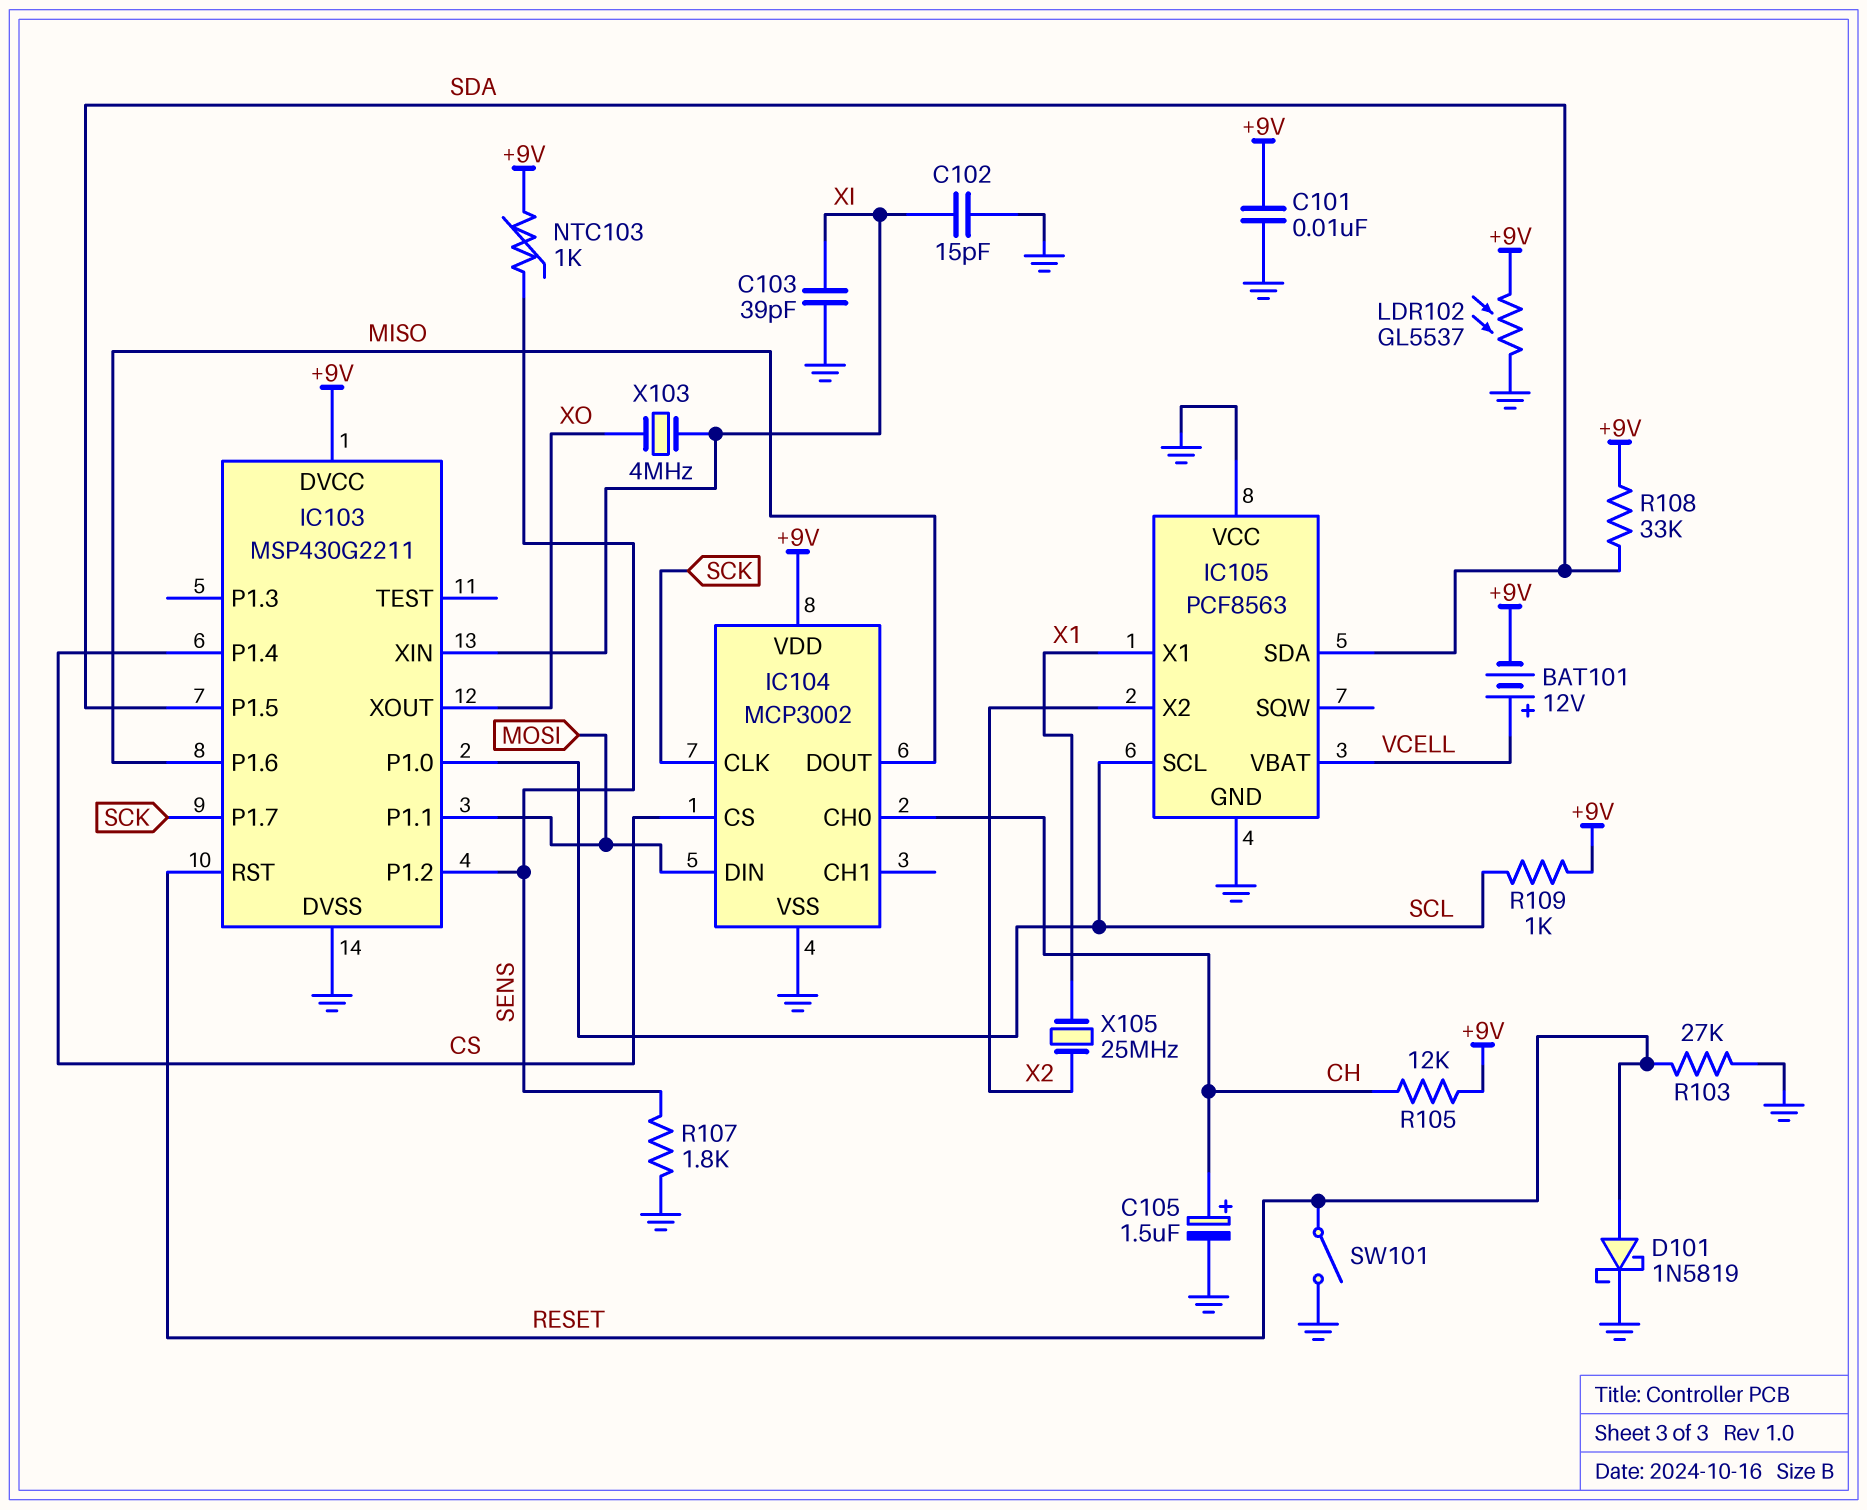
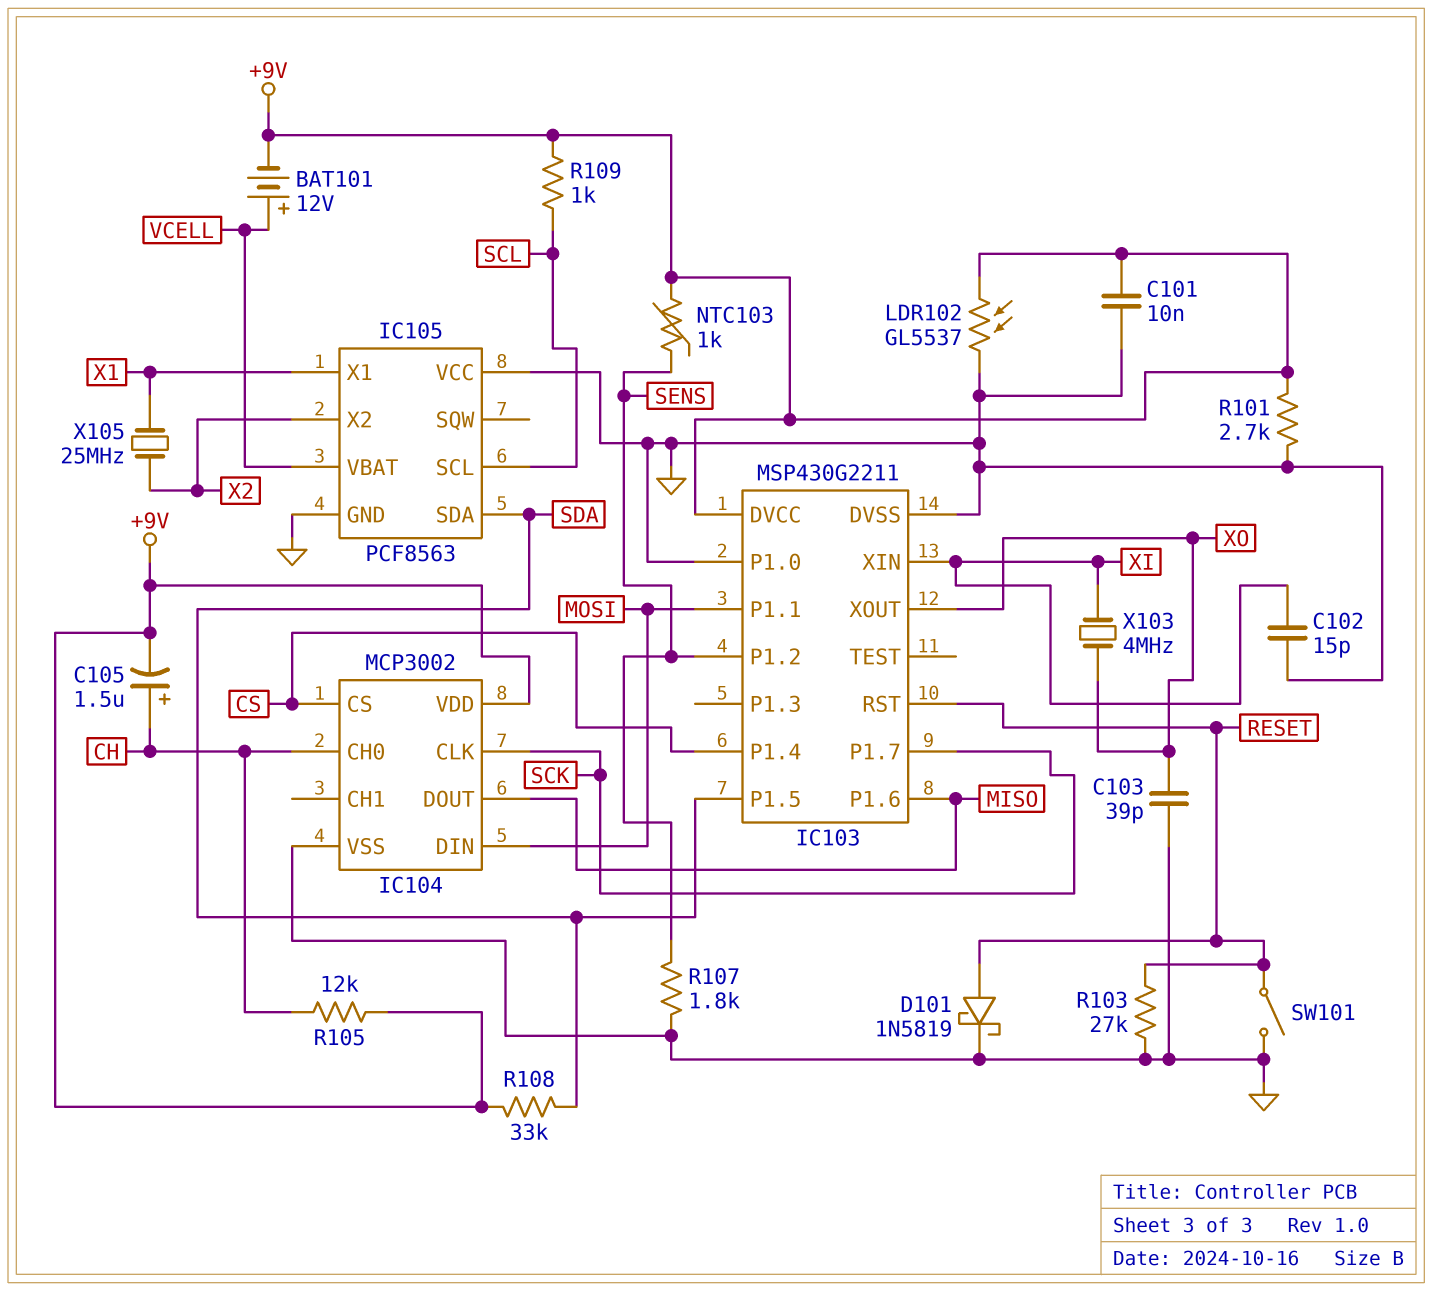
C103: 39pF (GND, XI) -> 39pF (GND, XO)
C105: 1.5uF (plus CH, minus GND) -> 1.5uF (plus CH, minus +9V)
IC103 pin P1.0: SCL -> GND
R101: none -> 2.7k (+9V, GND)

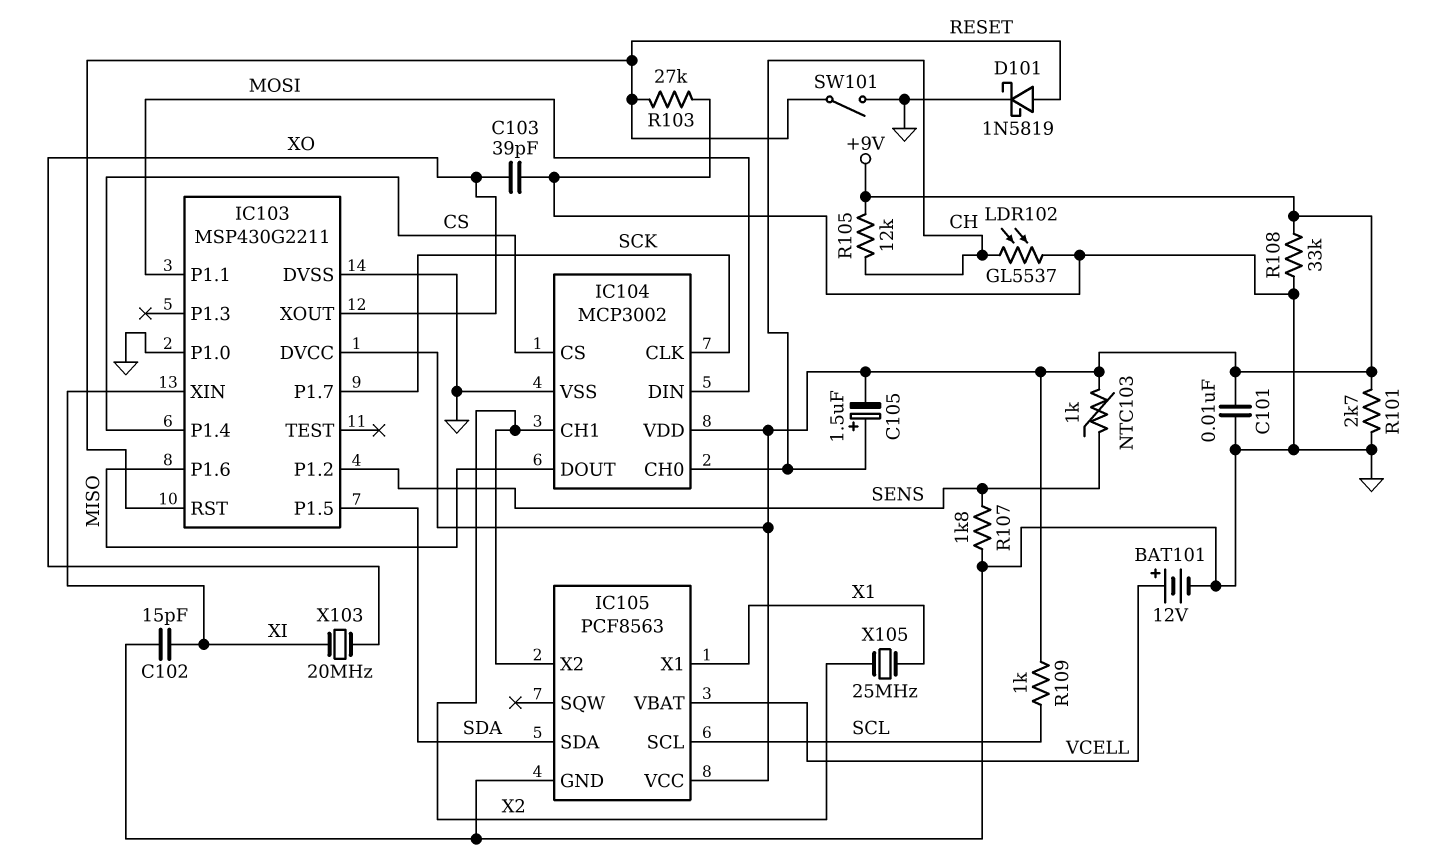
BAT101: 12V (plus VCELL, minus +9V) -> 12V (plus VCELL, minus GND)
IC104 pin CH1: none -> X2
IC105 pin VCC: GND -> +9V
LDR102: GL5537 (+9V, GND) -> GL5537 (CH, GND)
R108: 33k (+9V, SDA) -> 33k (+9V, GND)
X103: 4MHz (XI, XO) -> 20MHz (XI, XO)

